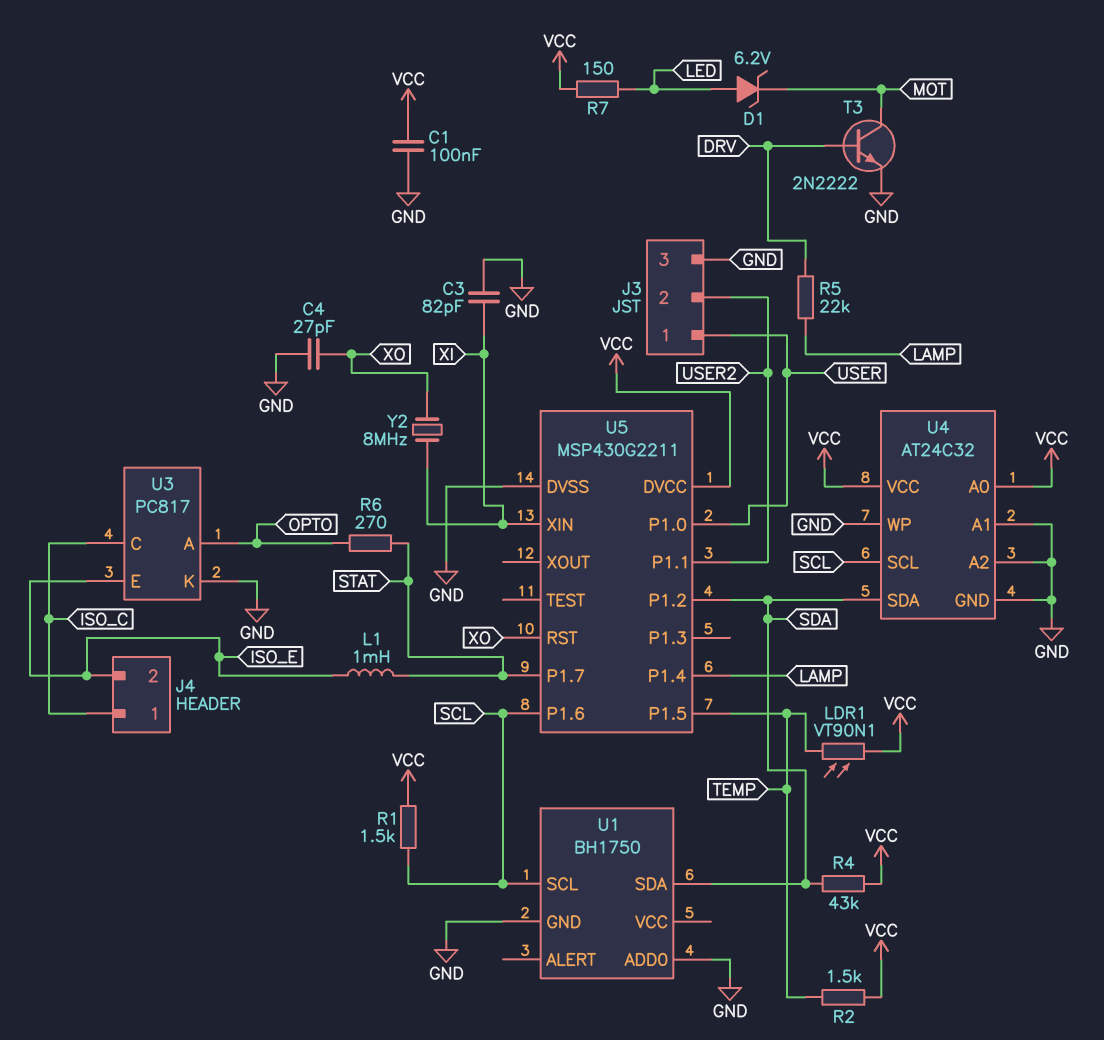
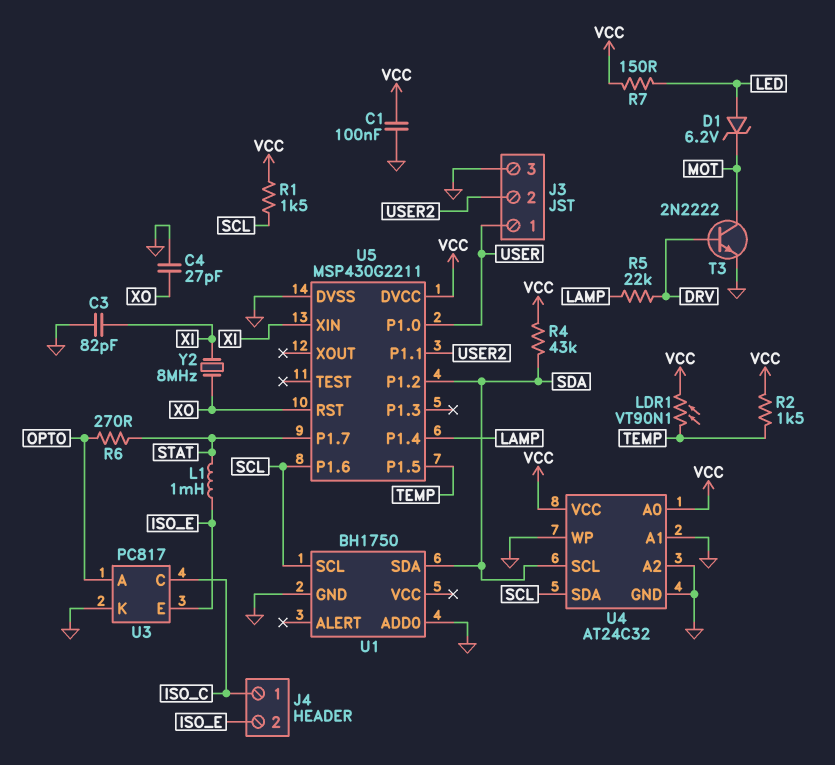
U4 pin SCL: SCL -> SDA
U4 pin SDA: SDA -> SCL

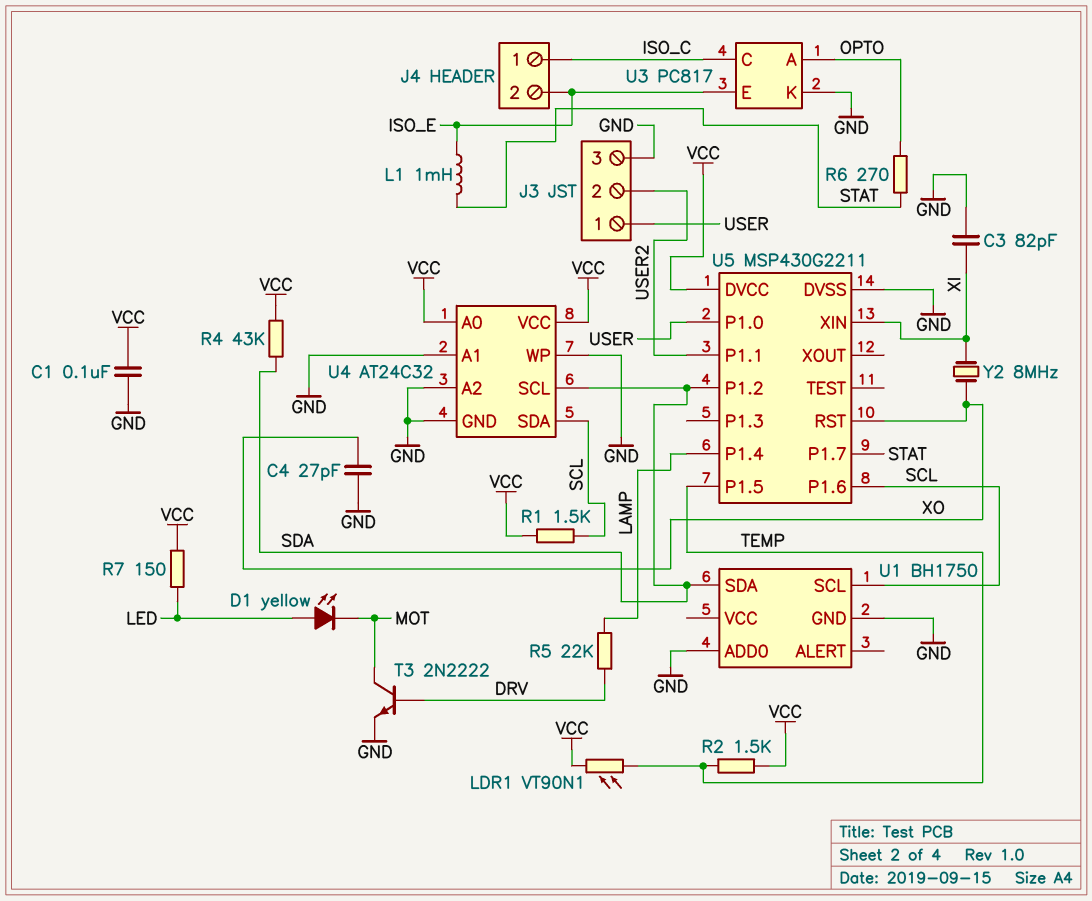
D1: zener 6.2V (A LED, K MOT) -> LED yellow (A LED, K MOT)

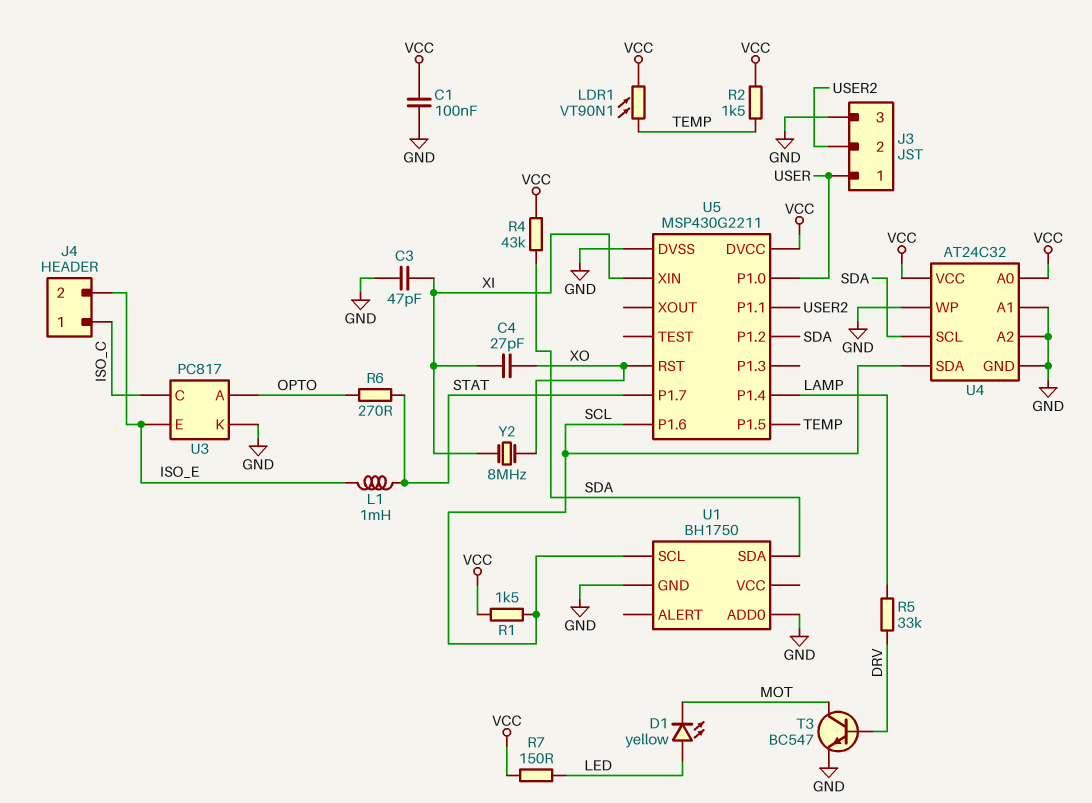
C3: 82pF (GND, XI) -> 47pF (GND, XI)
C4: 27pF (GND, XO) -> 27pF (XI, XO)
R5: 22k (DRV, LAMP) -> 33k (DRV, LAMP)
T3: NPN 2N2222 (B DRV, C MOT, E GND) -> NPN BC547 (B DRV, C MOT, E GND)

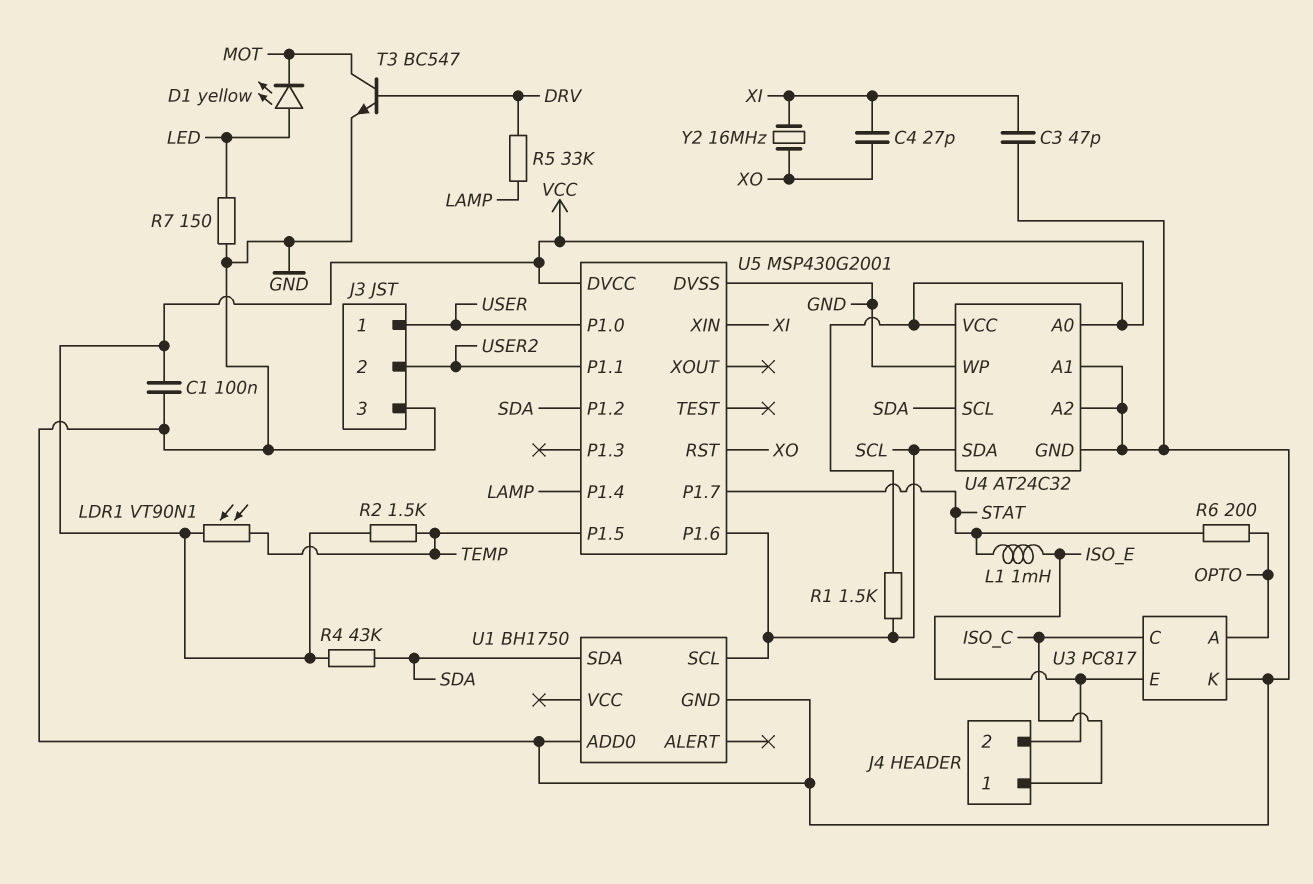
R6: 270 (OPTO, STAT) -> 200 (OPTO, STAT)
R7: 150 (LED, VCC) -> 150 (GND, LED)
U5: MSP430G2211 -> MSP430G2001
Y2: 8MHz (XI, XO) -> 16MHz (XI, XO)

